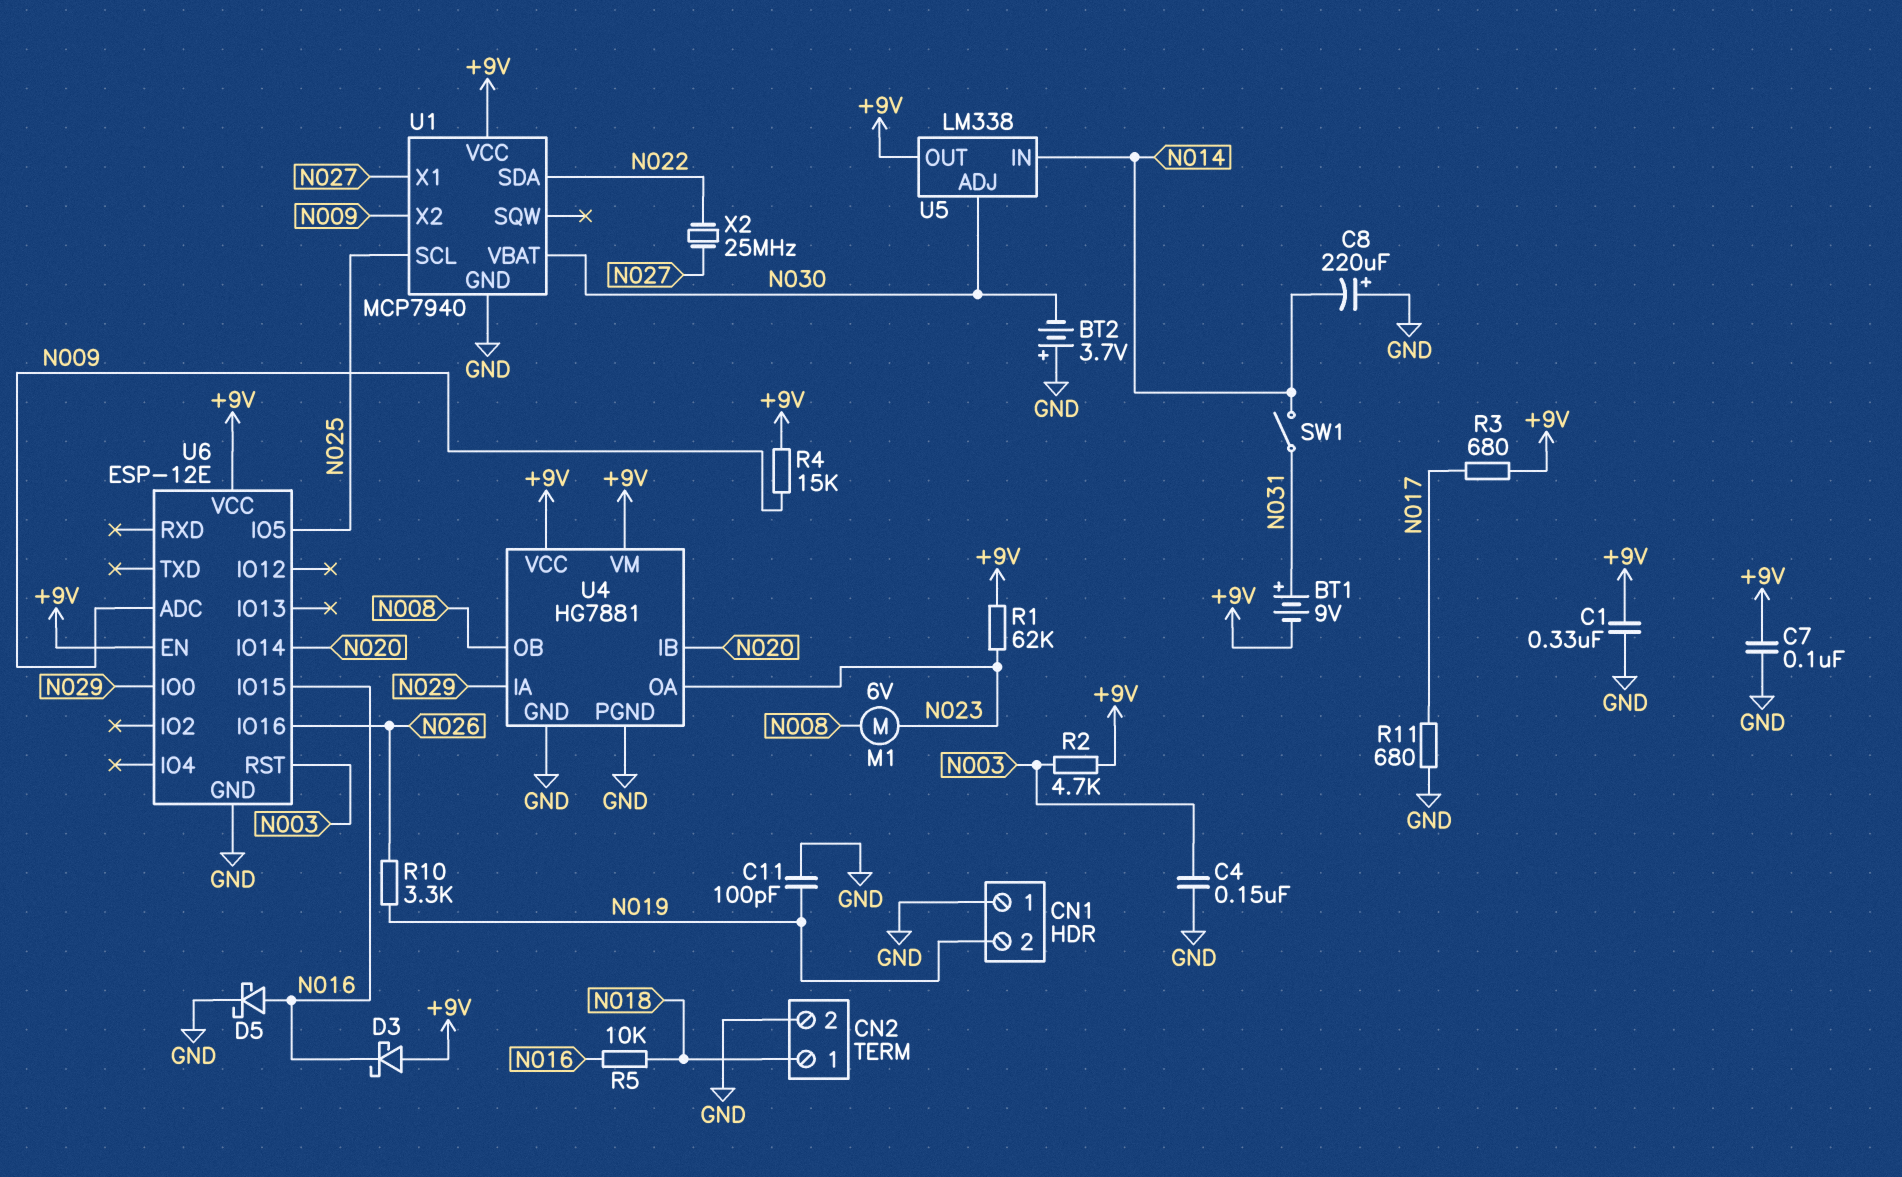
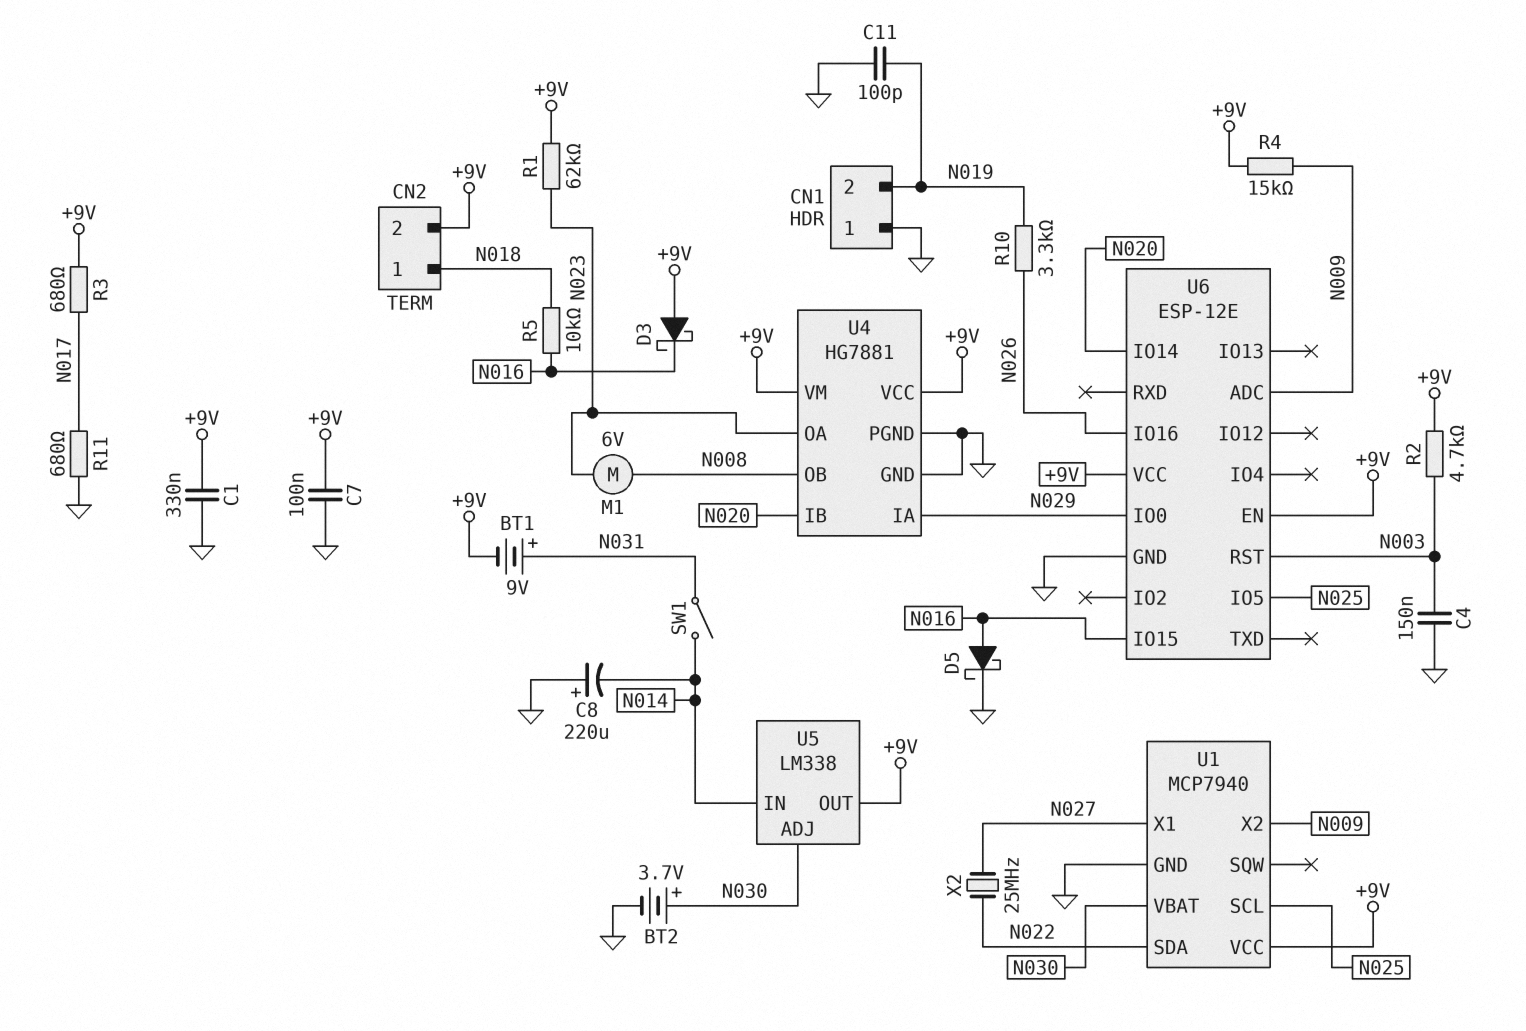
BT2: 3.7V (plus GND, minus N030) -> 3.7V (plus N030, minus GND)
CN2 pin 2: GND -> +9V

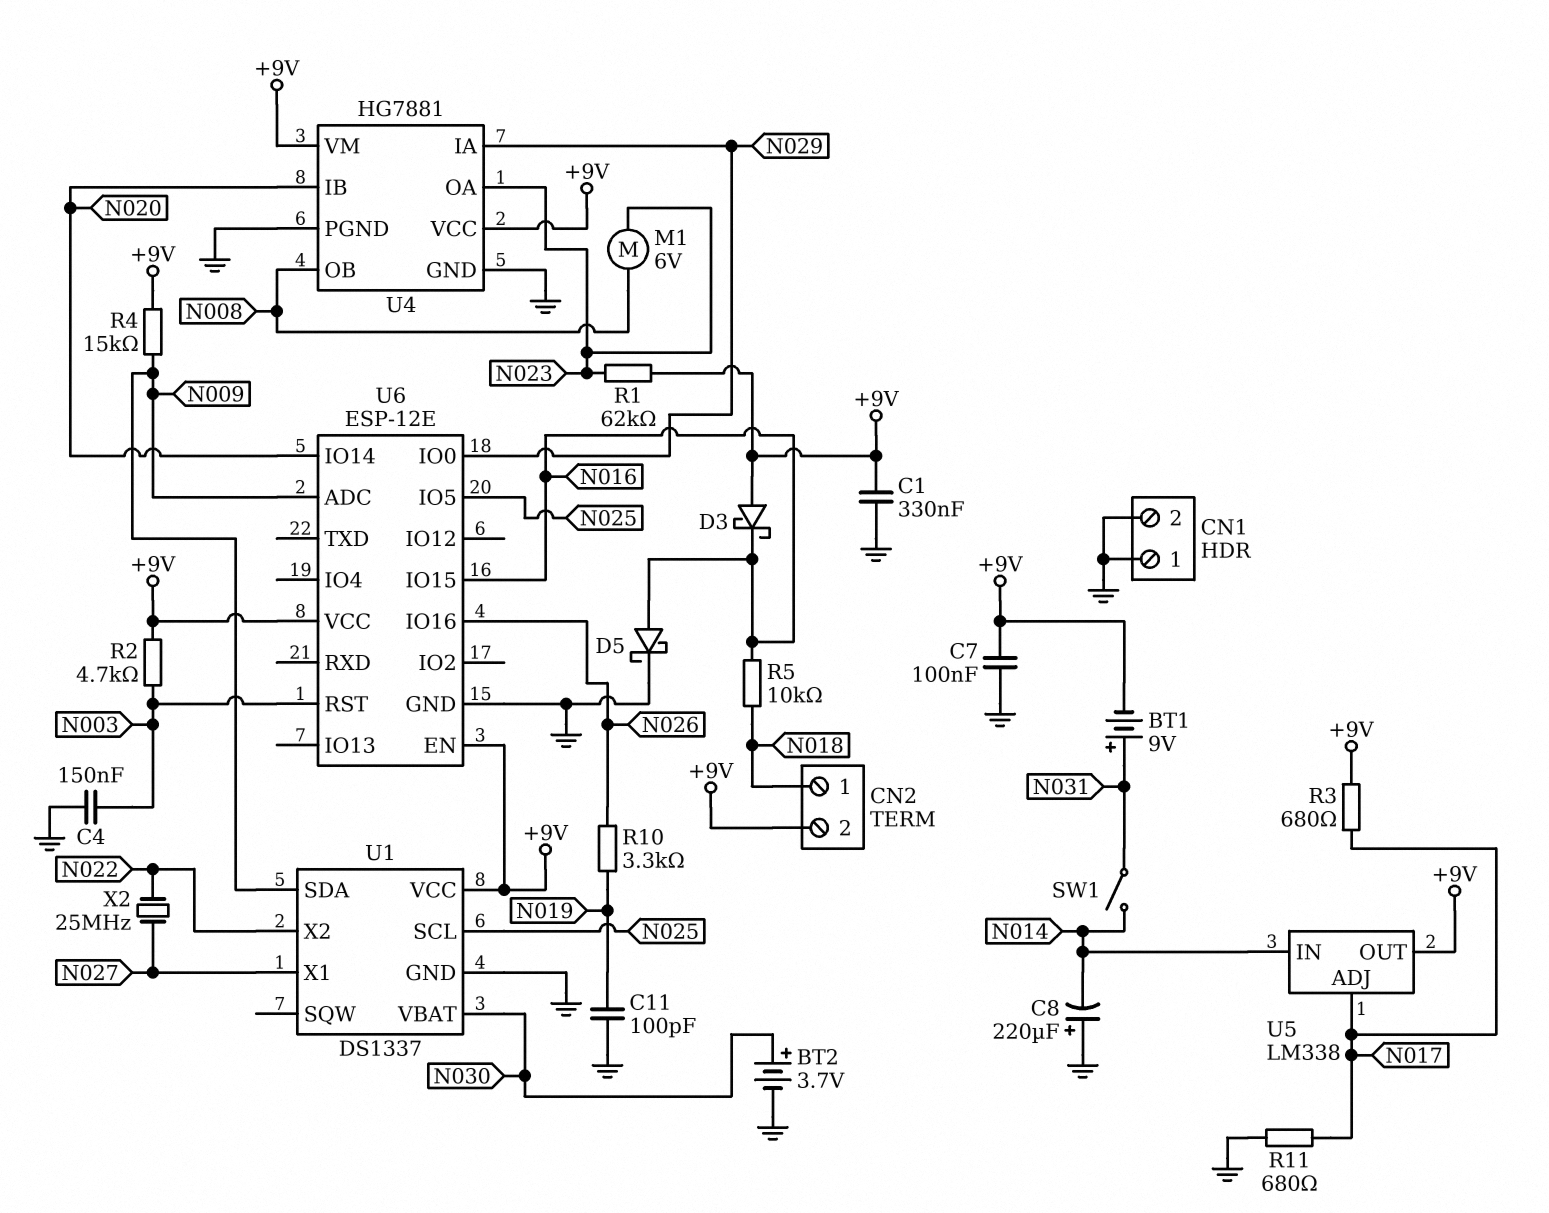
CN1 pin 2: N019 -> GND
U1: MCP7940 -> DS1337
U1 pin SDA: N022 -> N009
U1 pin X2: N009 -> N022
U5 pin ADJ: N030 -> N017

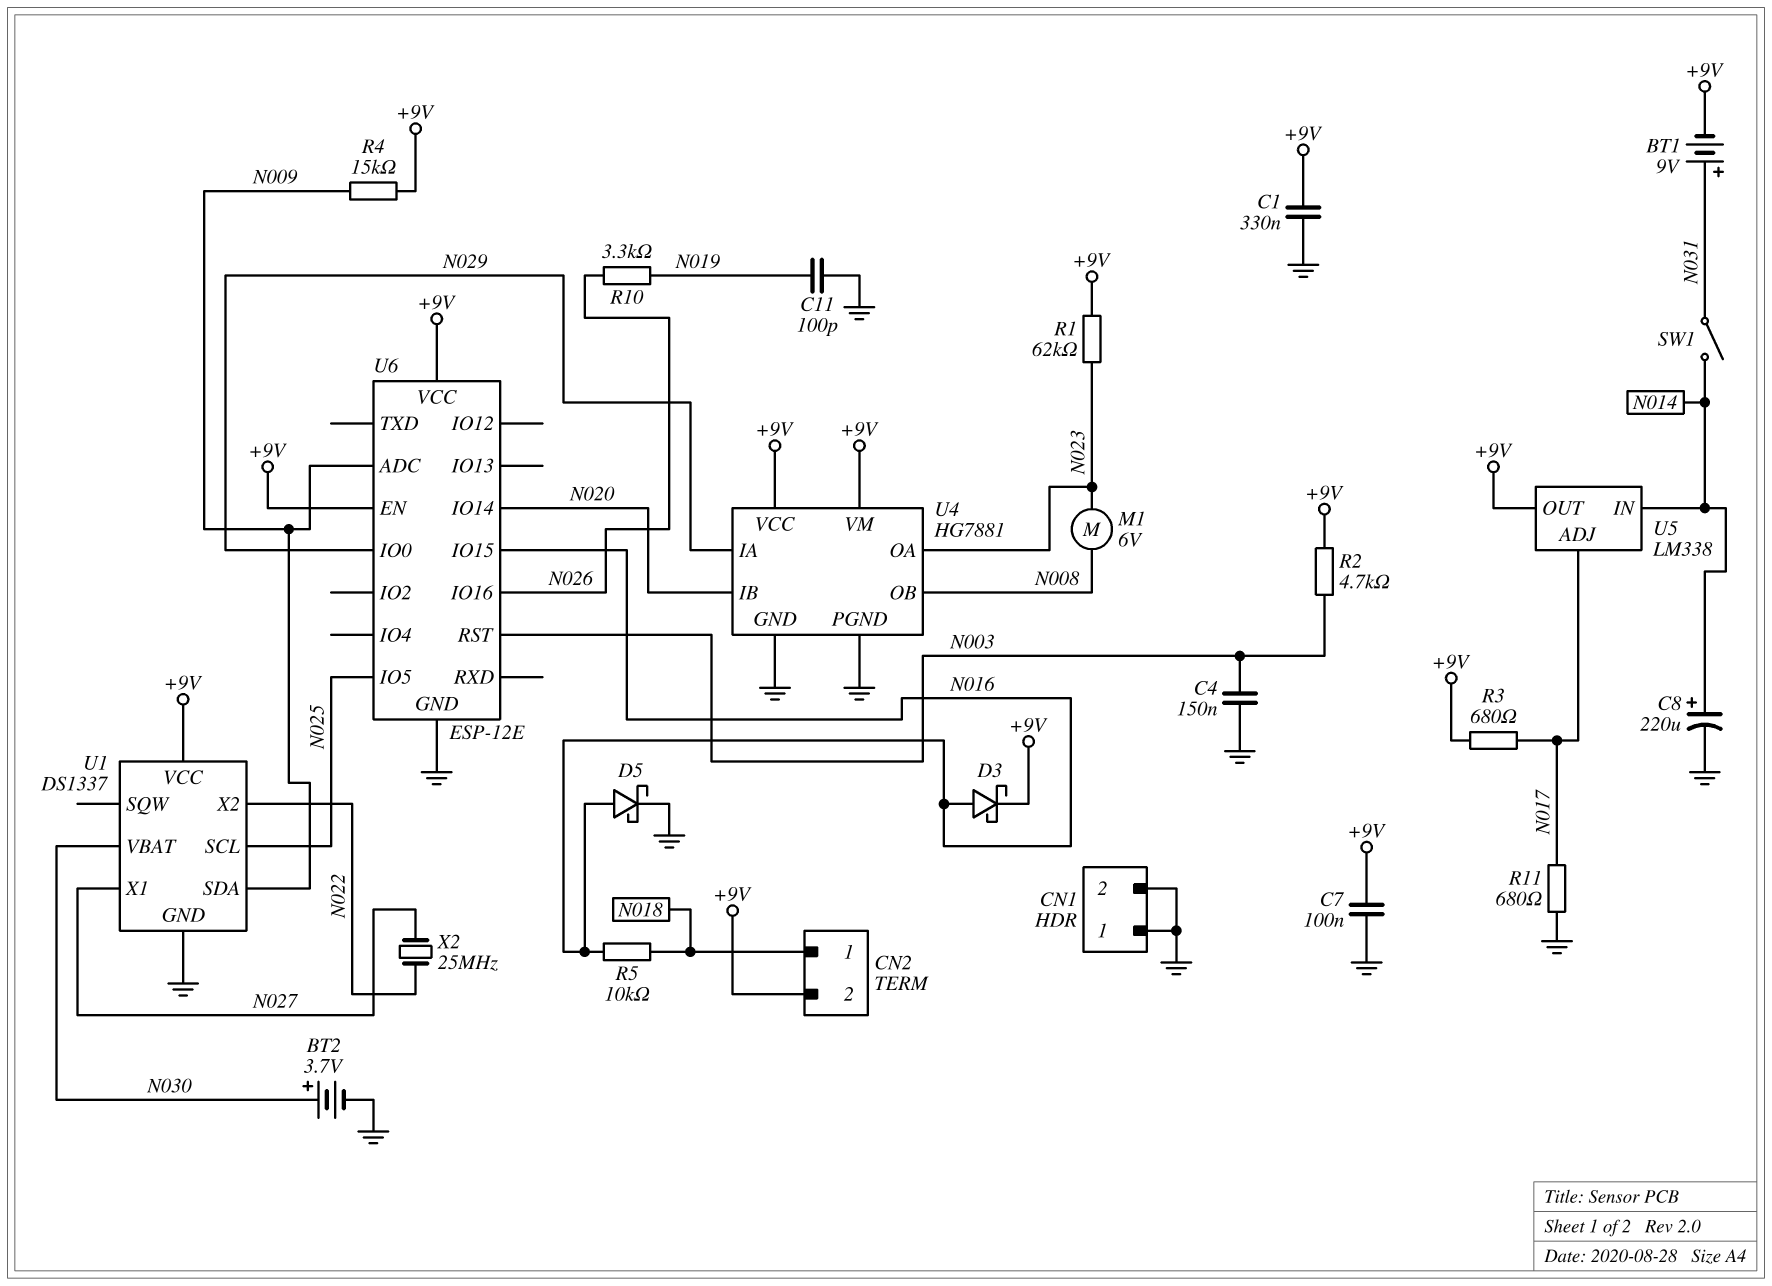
C8: 220uF (plus GND, minus N014) -> 220uF (plus N014, minus GND)
D3: schottky (A +9V, K N016) -> schottky (A N016, K +9V)

